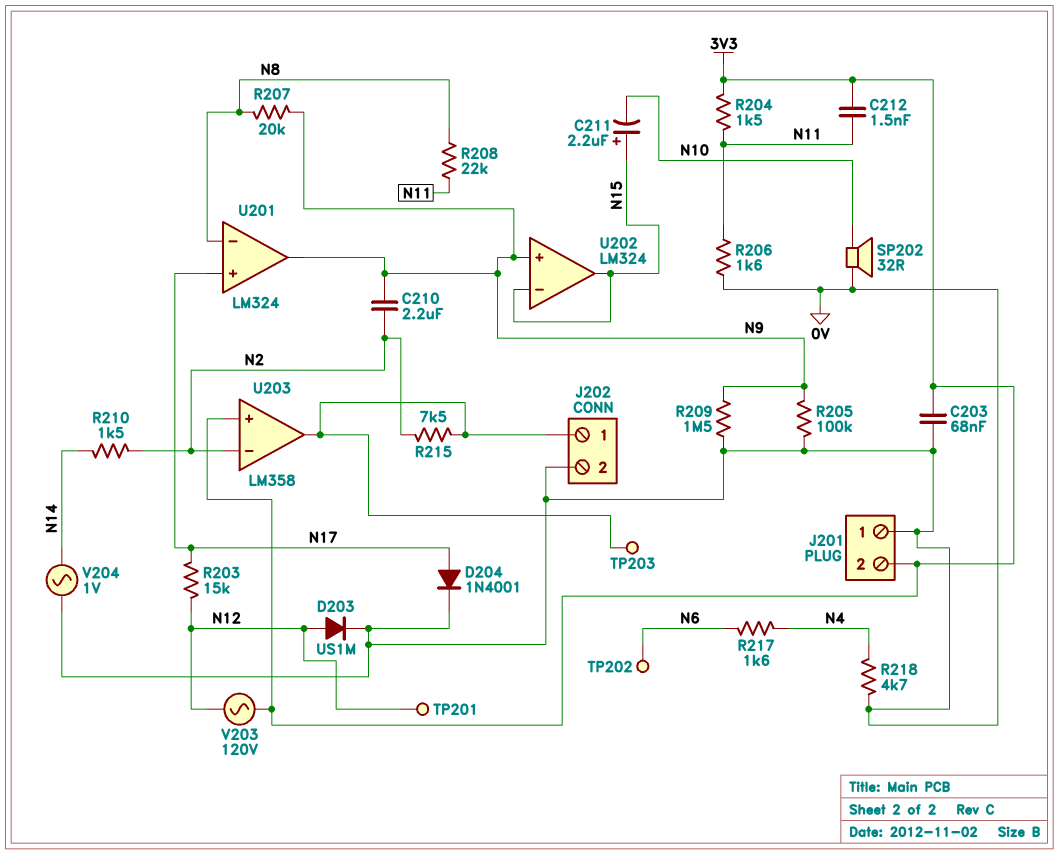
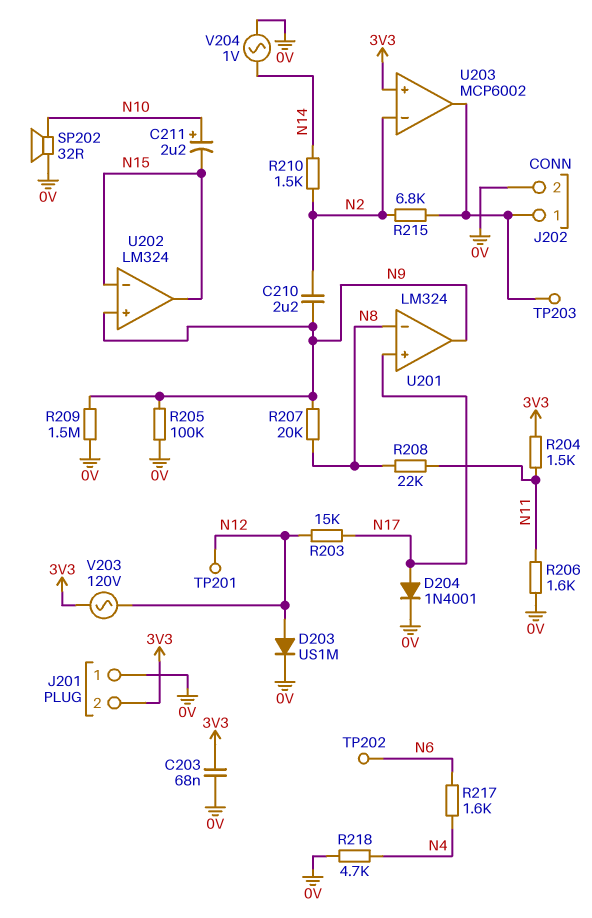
C211: 2.2uF (plus N15, minus N10) -> 2.2uF (plus N10, minus N15)
C212: 1.5nF (3V3, N11) -> none
R215: 7.5k (J202/1, N2) -> 6.8k (J202/1, N2)
U203: LM358 -> MCP6002

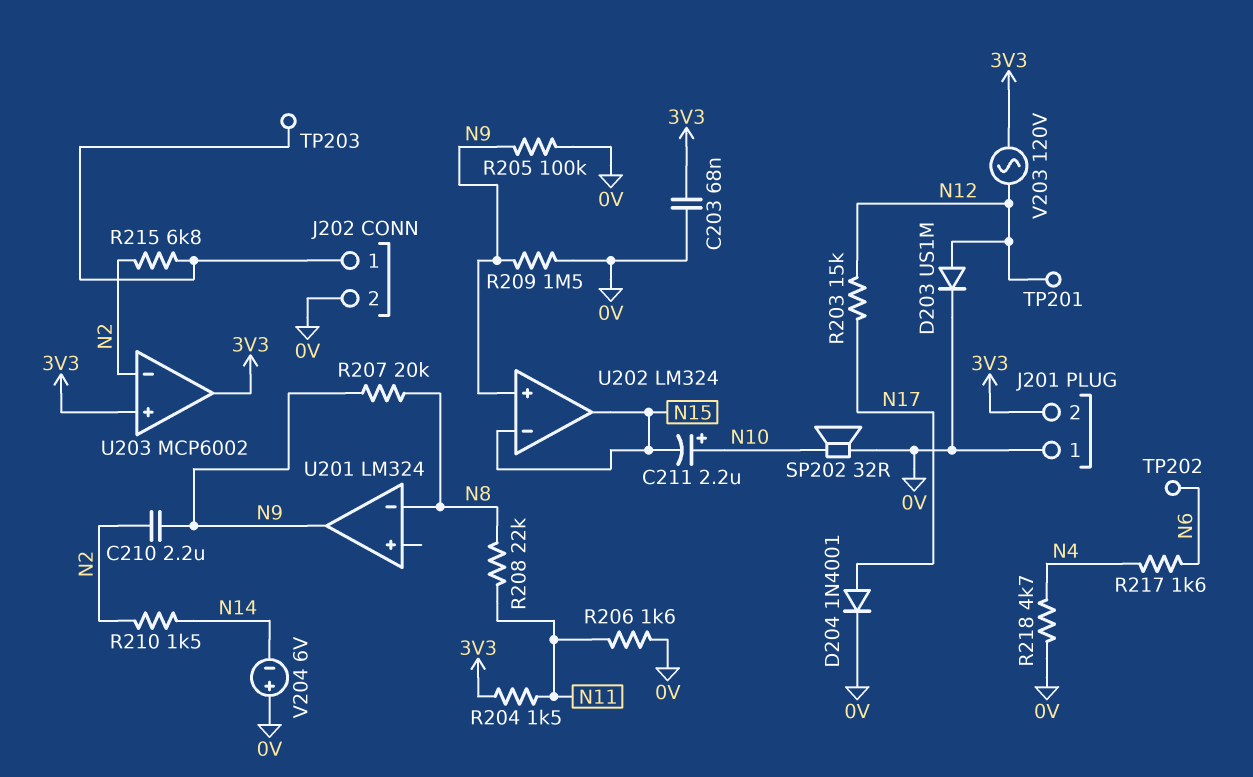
U201 pin in+: N17 -> none
U203 pin out: J202/1 -> 3V3
V204: AC 1V (0V, N14) -> 6V (plus 0V, minus N14)

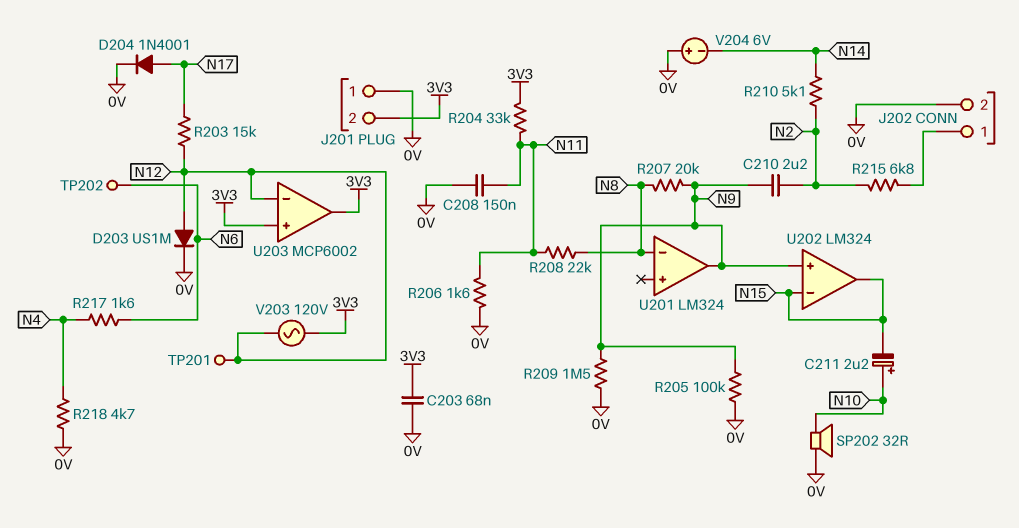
C208: none -> 150nF (0V, N11)
R204: 1.5k (3V3, N11) -> 33k (3V3, N11)
R210: 1.5k (N2, N14) -> 5.1k (N2, N14)
TP203: test point (J202/1) -> none
U203 pin in-: N2 -> N12

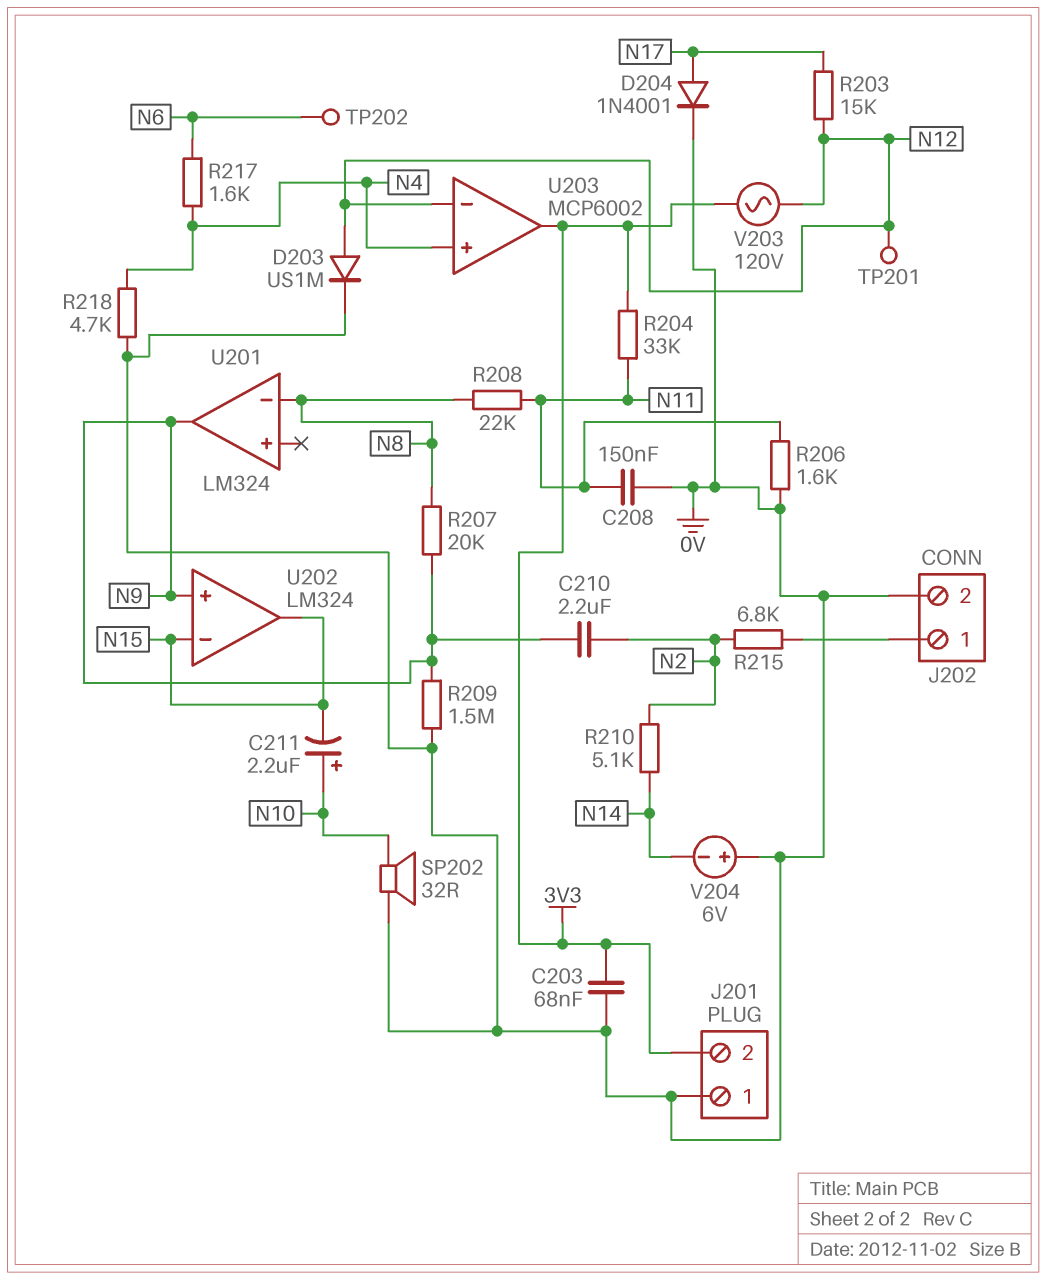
R205: 100k (0V, N9) -> none
U203 pin in+: 3V3 -> N4

